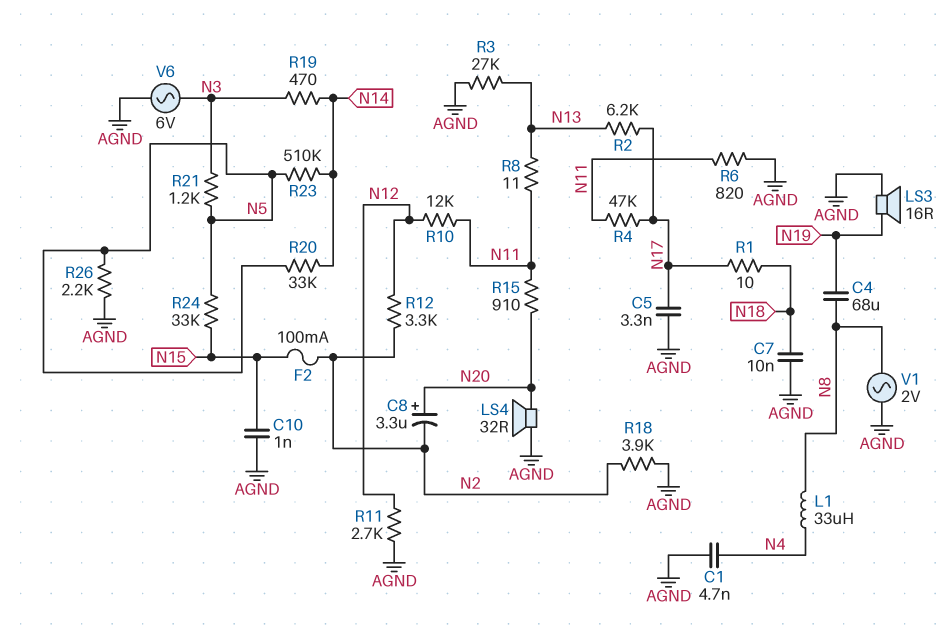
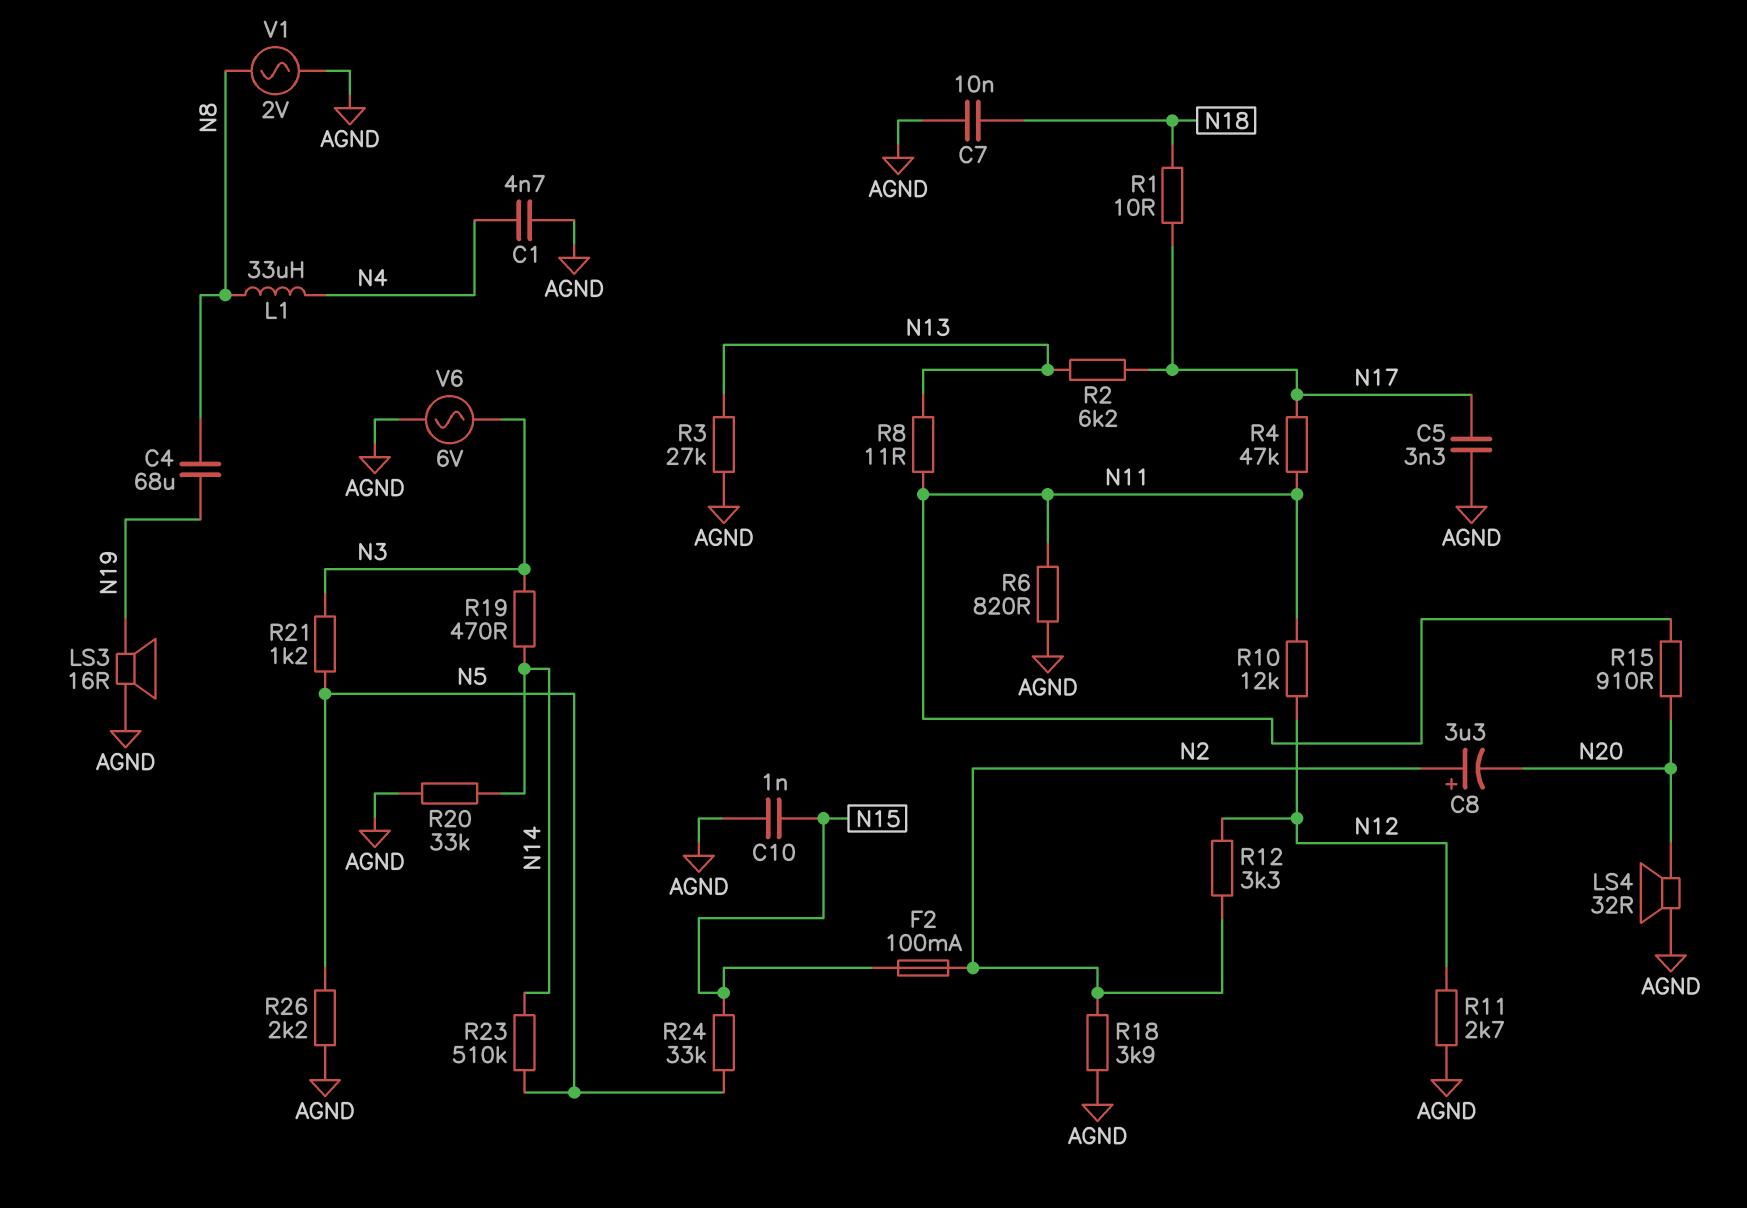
C8: 3.3uF (plus N20, minus N2) -> 3.3uF (plus N2, minus N20)
R20: 33k (N5, N14) -> 33k (AGND, N14)

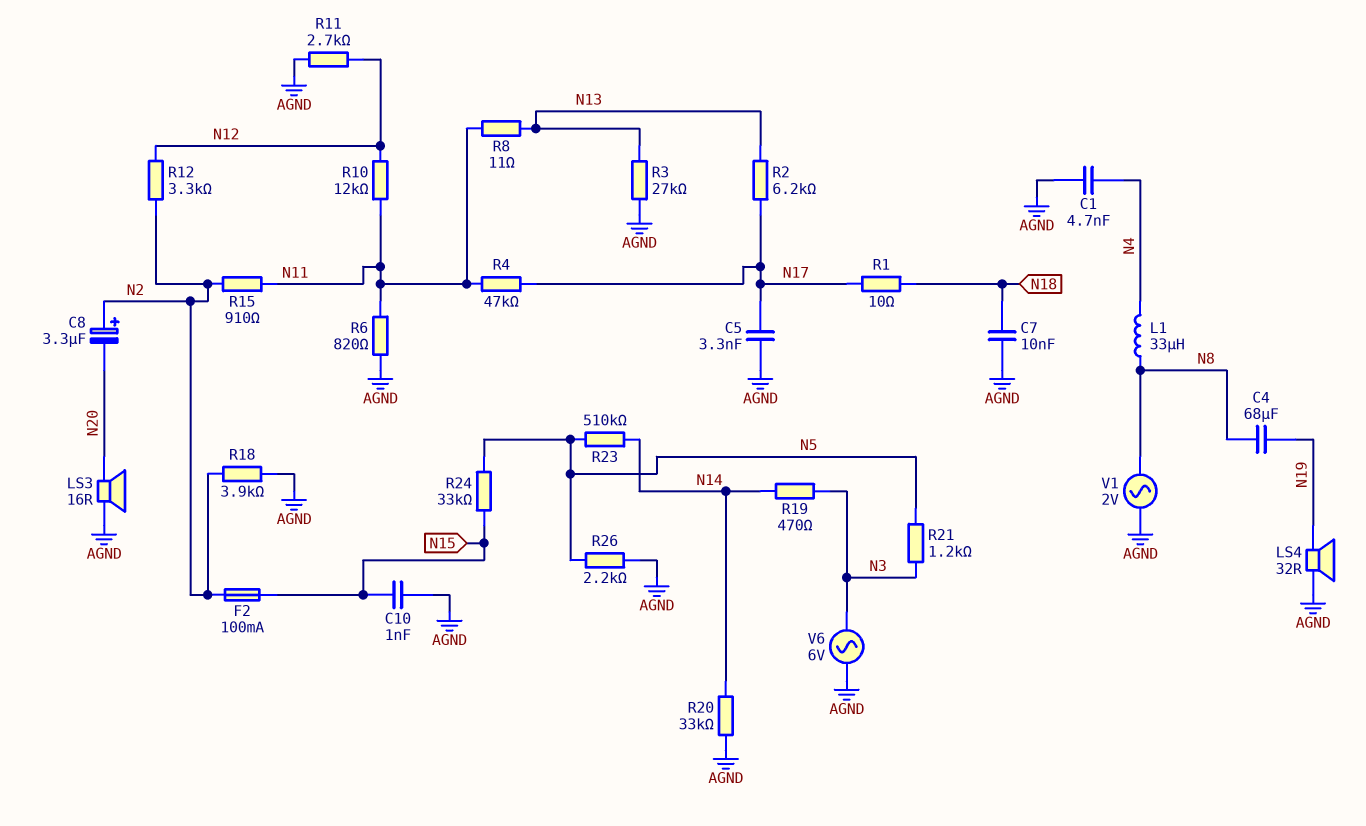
LS3: speaker 16R (AGND, N19) -> speaker 16R (AGND, N20)
LS4: speaker 32R (AGND, N20) -> speaker 32R (AGND, N19)
R15: 910 (N11, N20) -> 910 (N2, N11)

